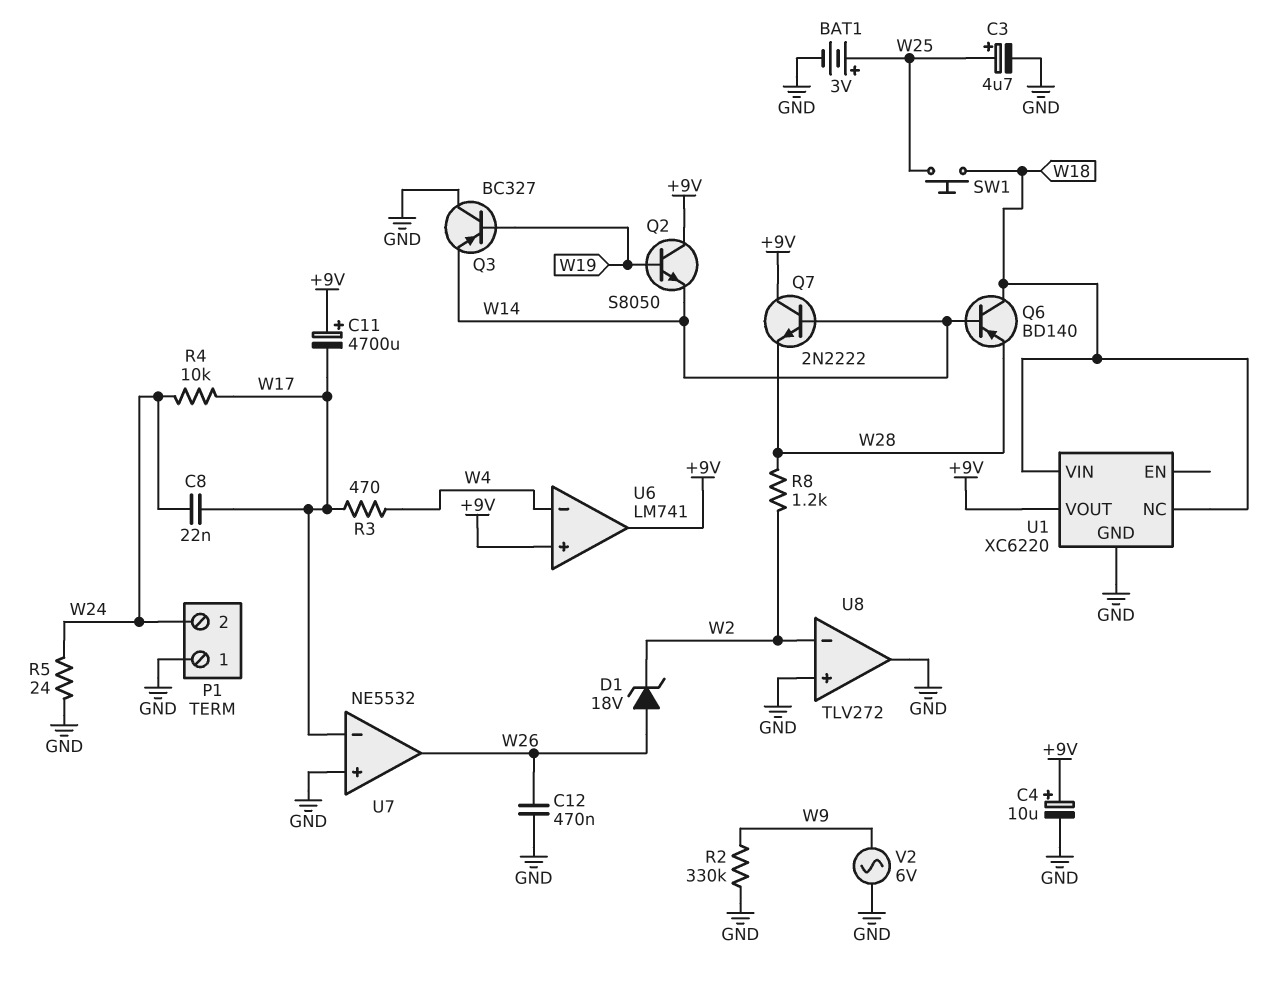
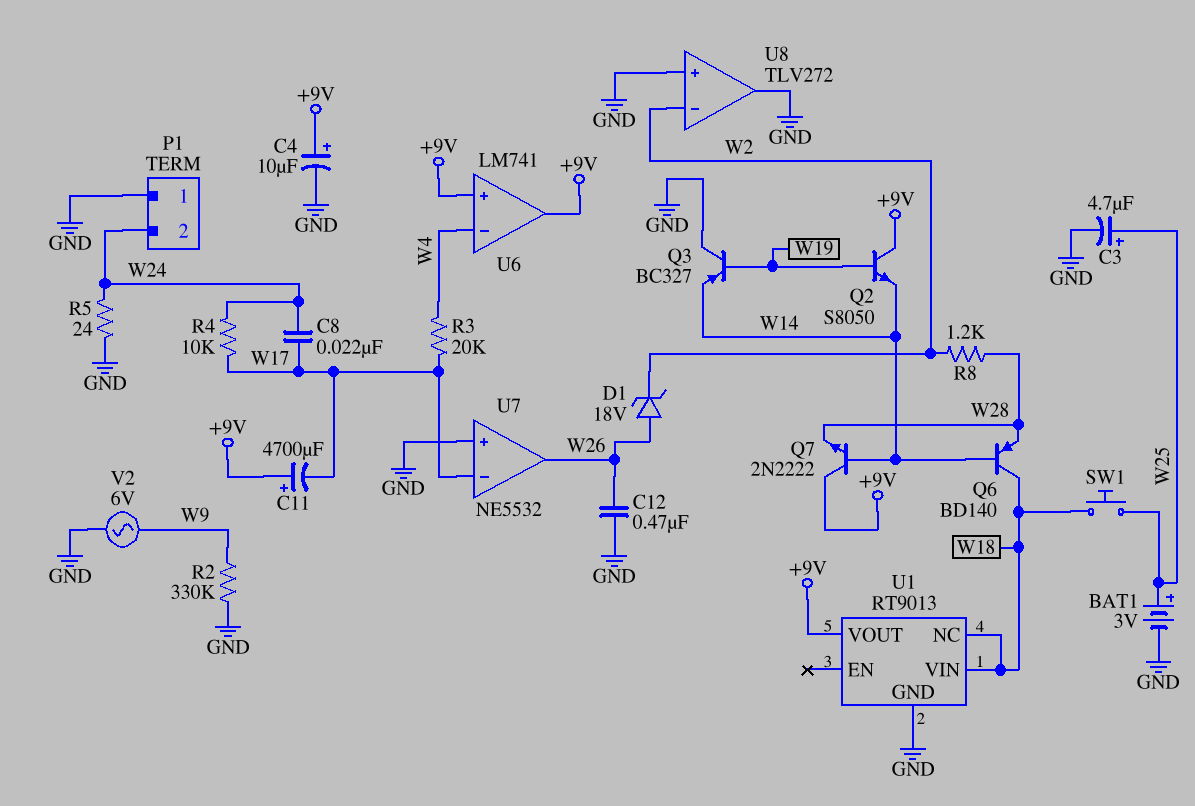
R3: 470 (W4, W17) -> 20k (W4, W17)
U1: XC6220 -> RT9013

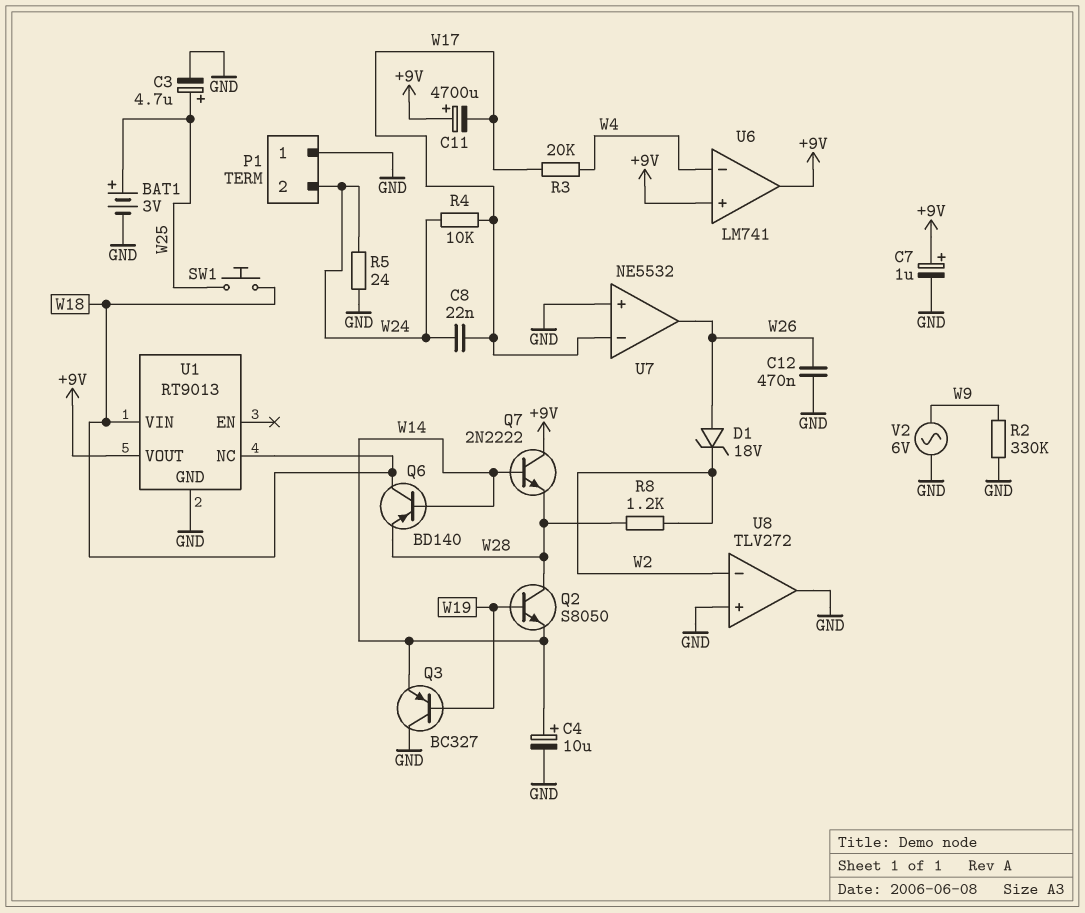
C4: 10uF (plus +9V, minus GND) -> 10uF (plus W14, minus GND)
C7: none -> 1uF (plus +9V, minus GND)
Q2: NPN S8050 (B W19, C +9V, E W14) -> NPN S8050 (B W19, C W28, E W14)

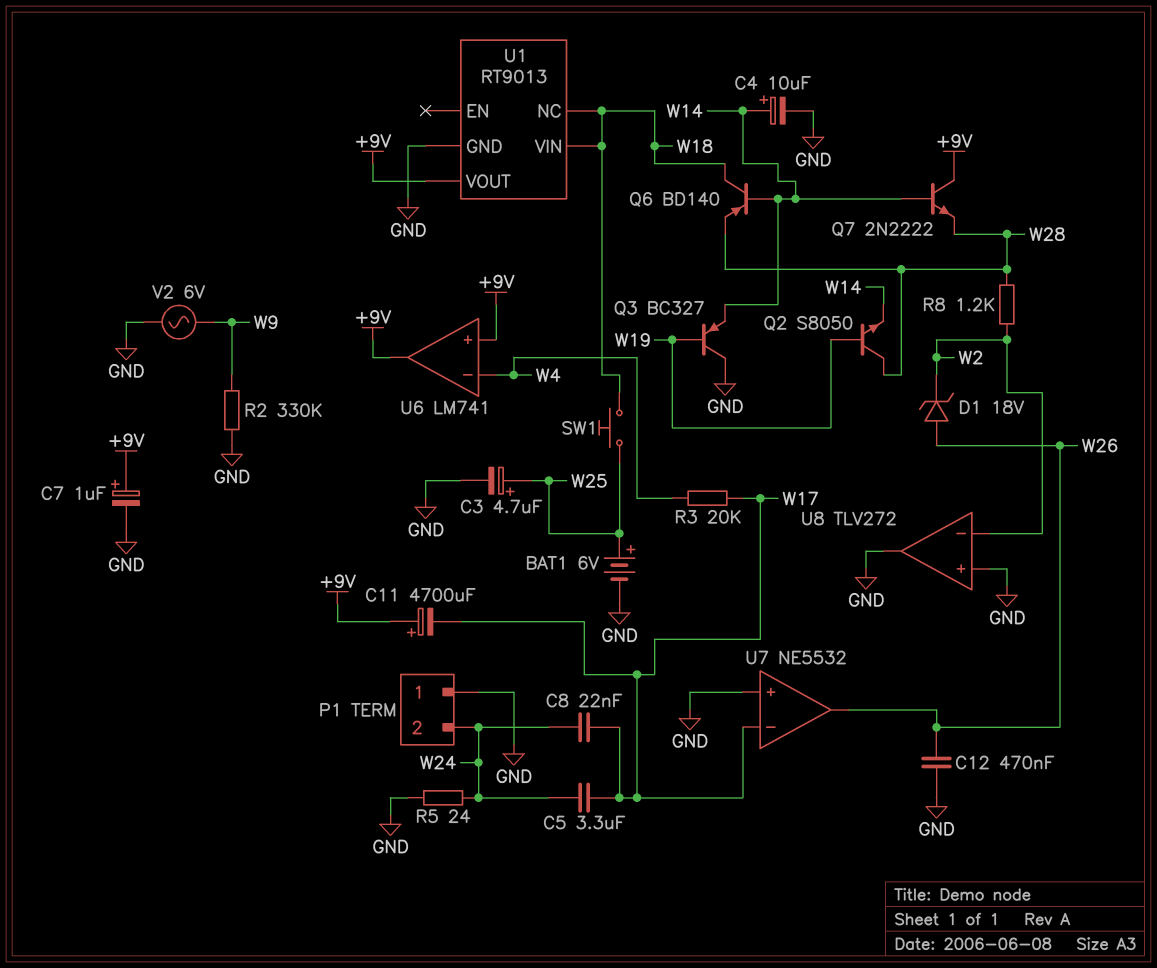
BAT1: 3V (plus W25, minus GND) -> 6V (plus W25, minus GND)
C5: none -> 3.3uF (W17, W24)
R4: 10k (W17, W24) -> none

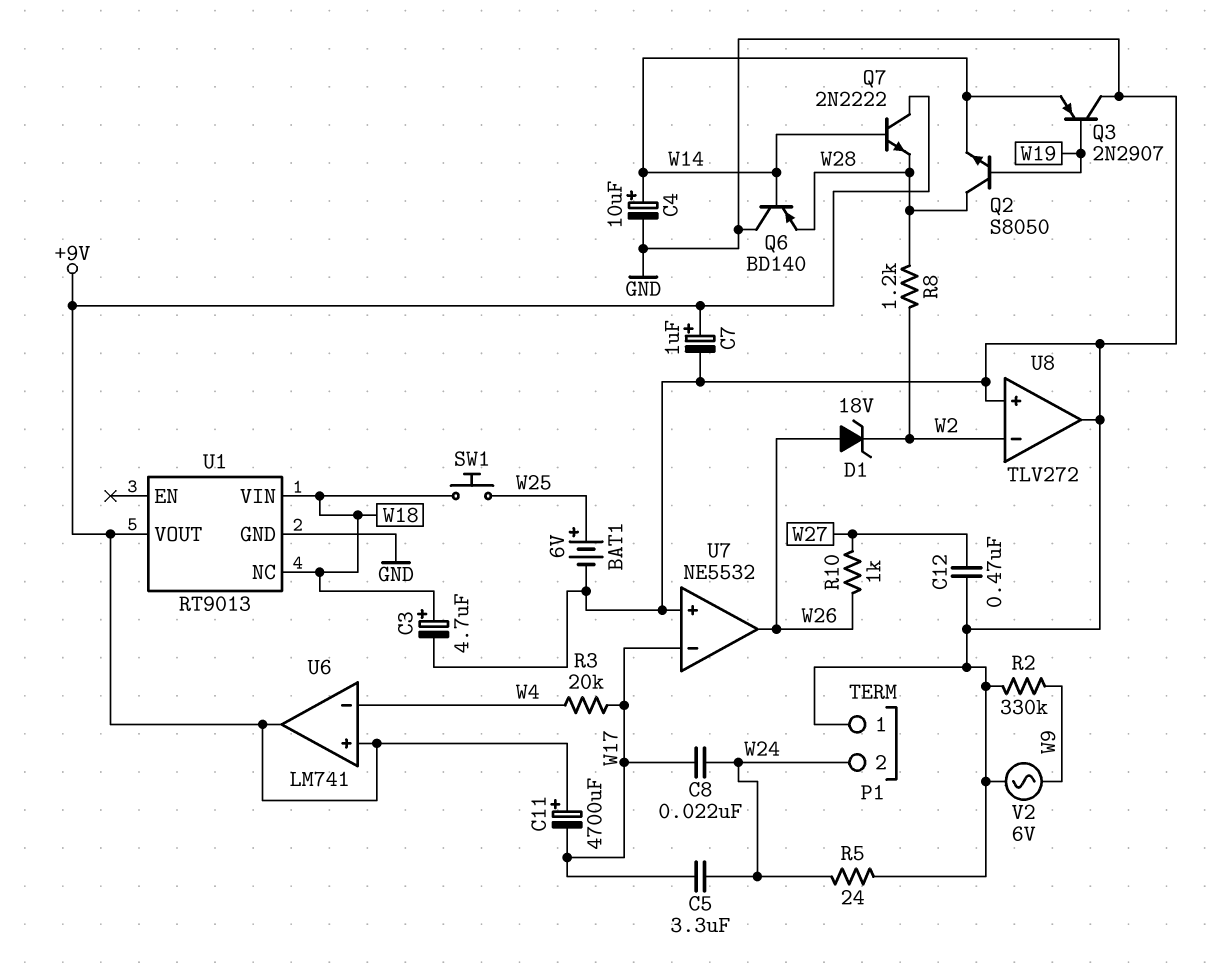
C3: 4.7uF (plus W25, minus GND) -> 4.7uF (plus W18, minus GND)
C12: 470nF (GND, W26) -> 470nF (GND, W27)
Q3: PNP BC327 (B W19, C GND, E W14) -> PNP 2N2907 (B W19, C GND, E W14)
Q6: PNP BD140 (B W14, C W18, E W28) -> PNP BD140 (B W14, C GND, E W28)
R10: none -> 1k (W26, W27)

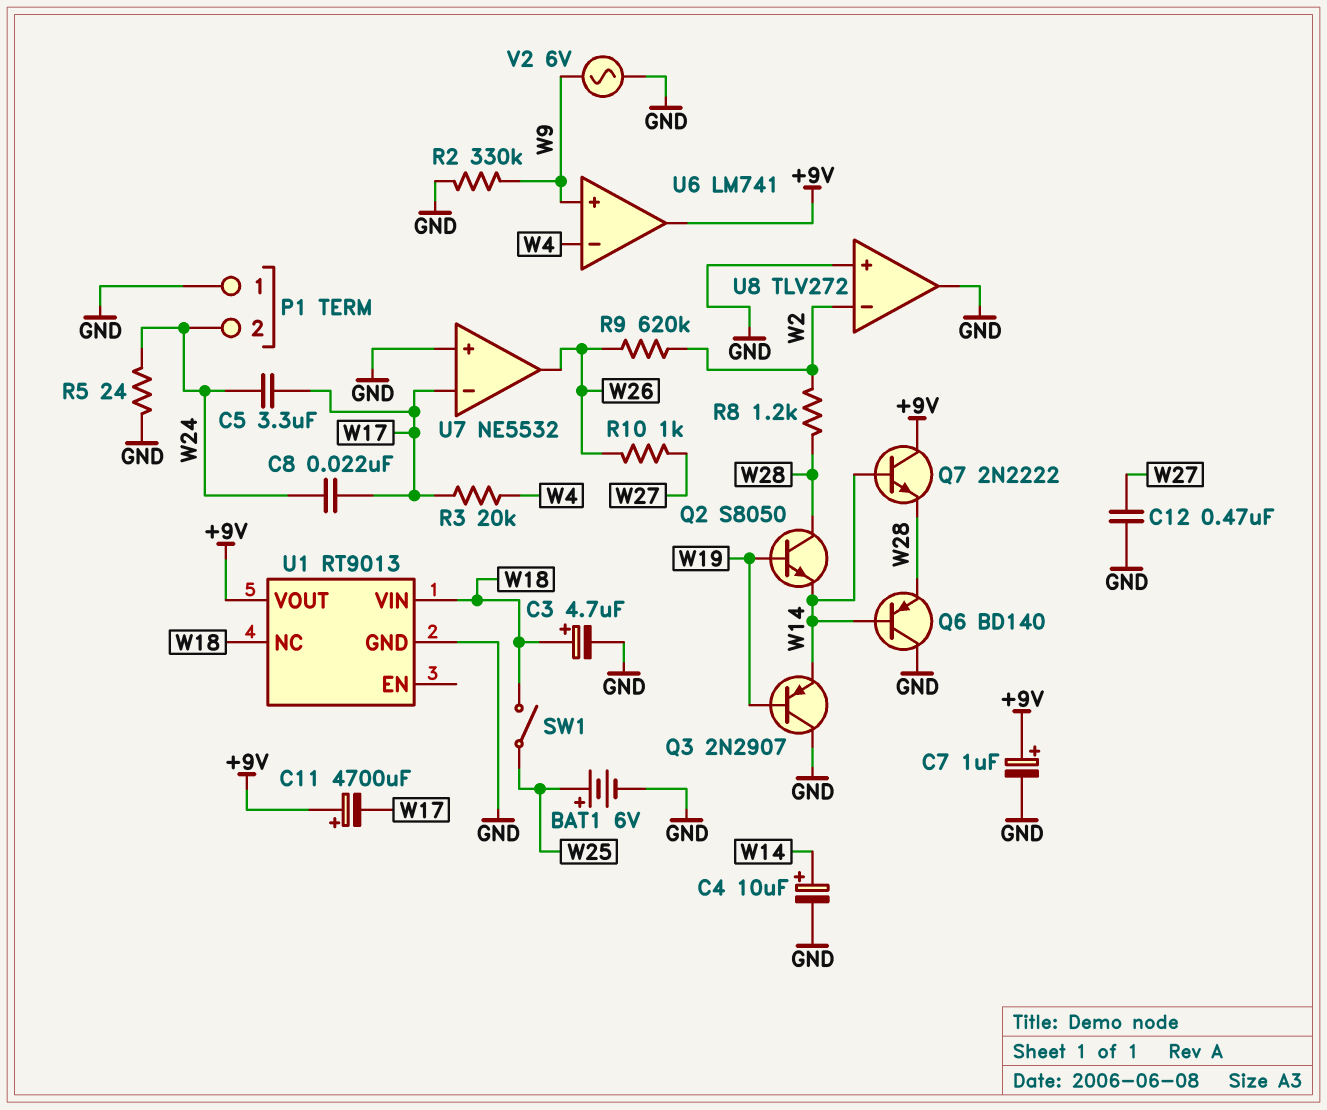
D1: zener 18V (A W26, K W2) -> none
R9: none -> 620k (W2, W26)
SW1: button (W18, W25) -> switch (W18, W25)
U6 pin in+: +9V -> W9

